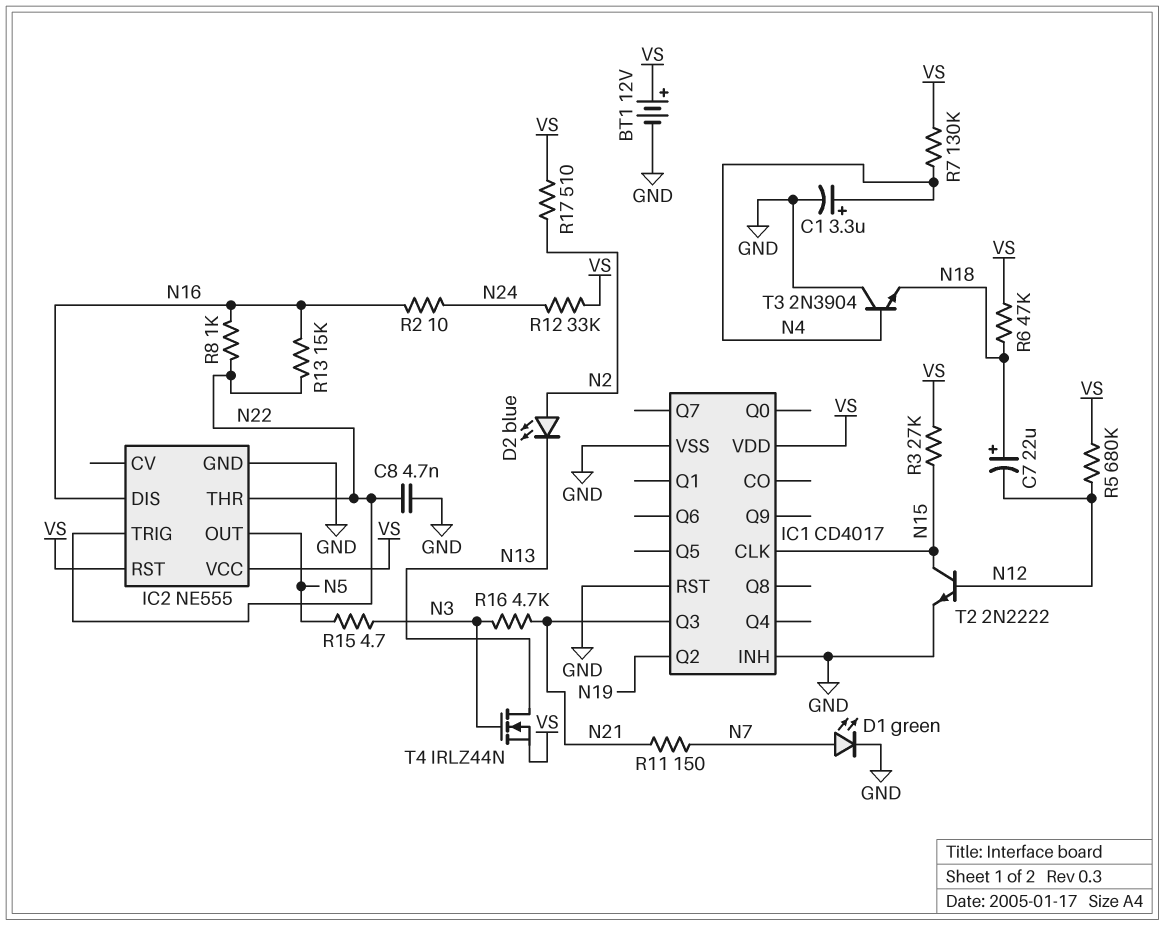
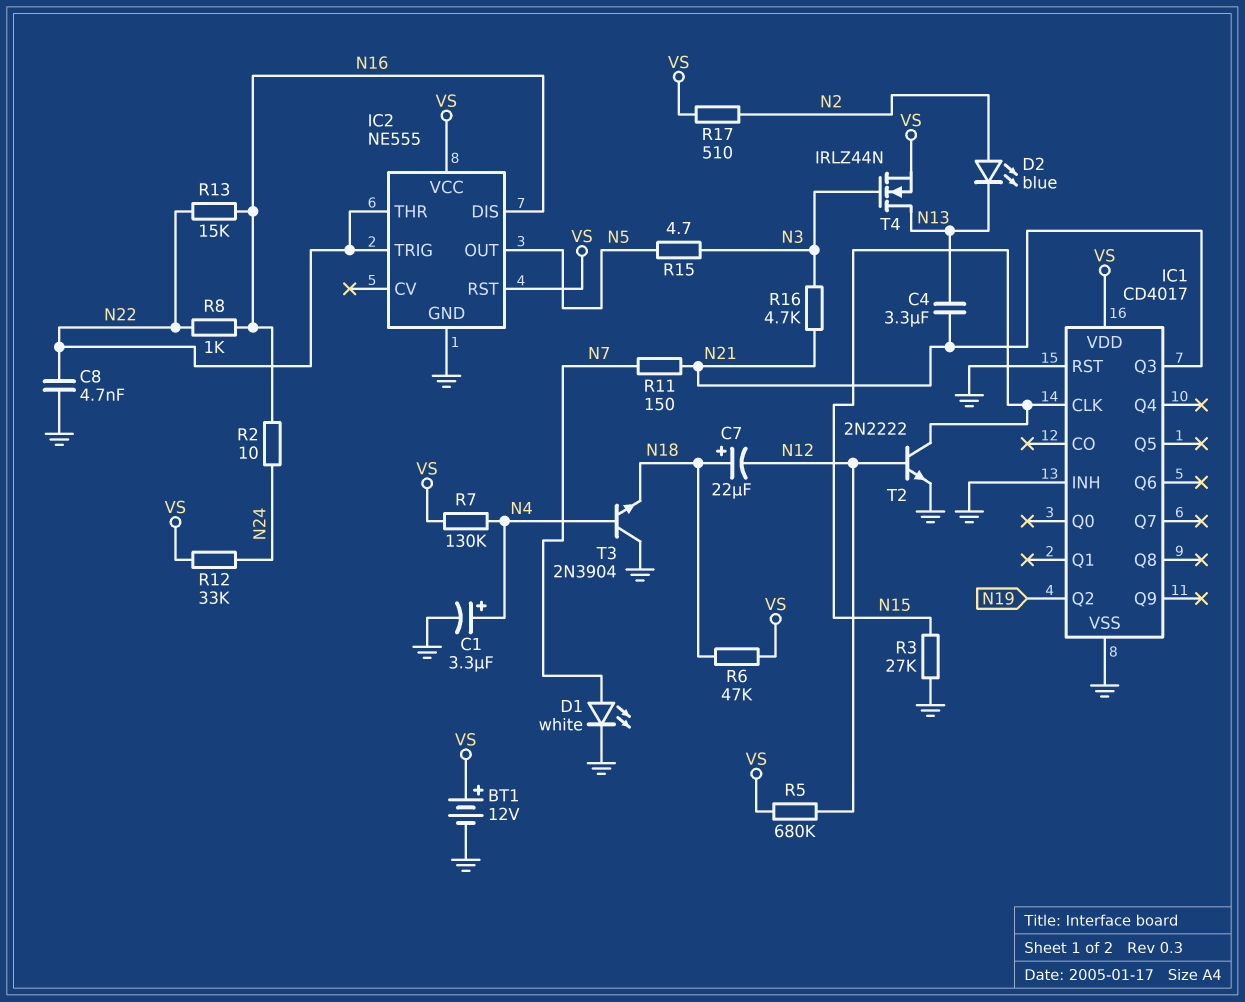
C4: none -> 3.3uF (N13, N21)
D1: LED green (A N7, K GND) -> LED white (A N7, K GND)
R3: 27k (N15, VS) -> 27k (GND, N15)

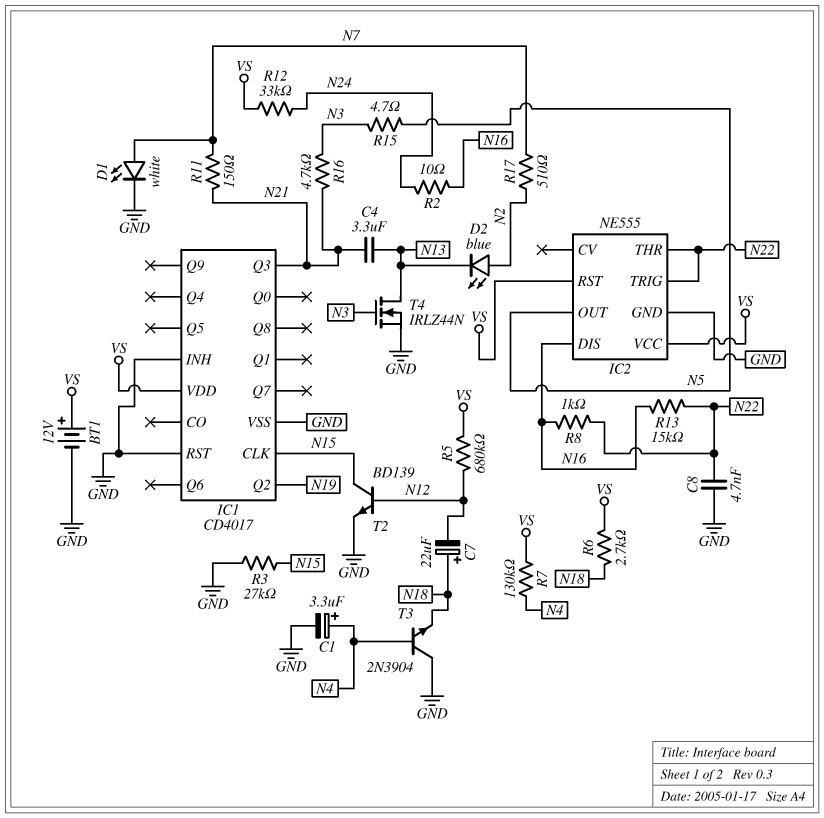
R6: 47k (N18, VS) -> 2.7k (N18, VS)
R17: 510 (N2, VS) -> 510 (N2, N7)
T2: NPN 2N2222 (B N12, C N15, E GND) -> NPN BD139 (B N12, C N15, E GND)
T4: NMOS IRLZ44N (G N3, D N13, S VS) -> NMOS IRLZ44N (G N3, D N13, S GND)

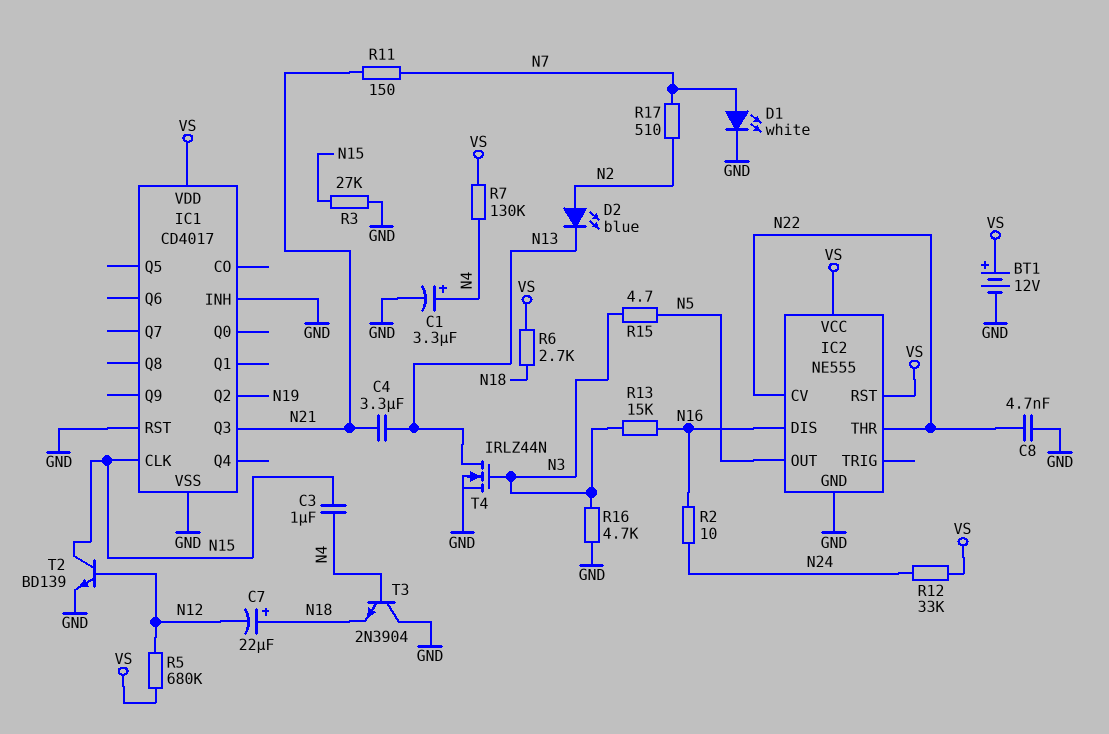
C3: none -> 1uF (N4, N15)
IC2 pin CV: none -> N22
IC2 pin TRIG: N22 -> none
R8: 1k (N16, N22) -> none
R13: 15k (N16, N22) -> 15k (N3, N16)
R16: 4.7k (N3, N21) -> 4.7k (GND, N3)

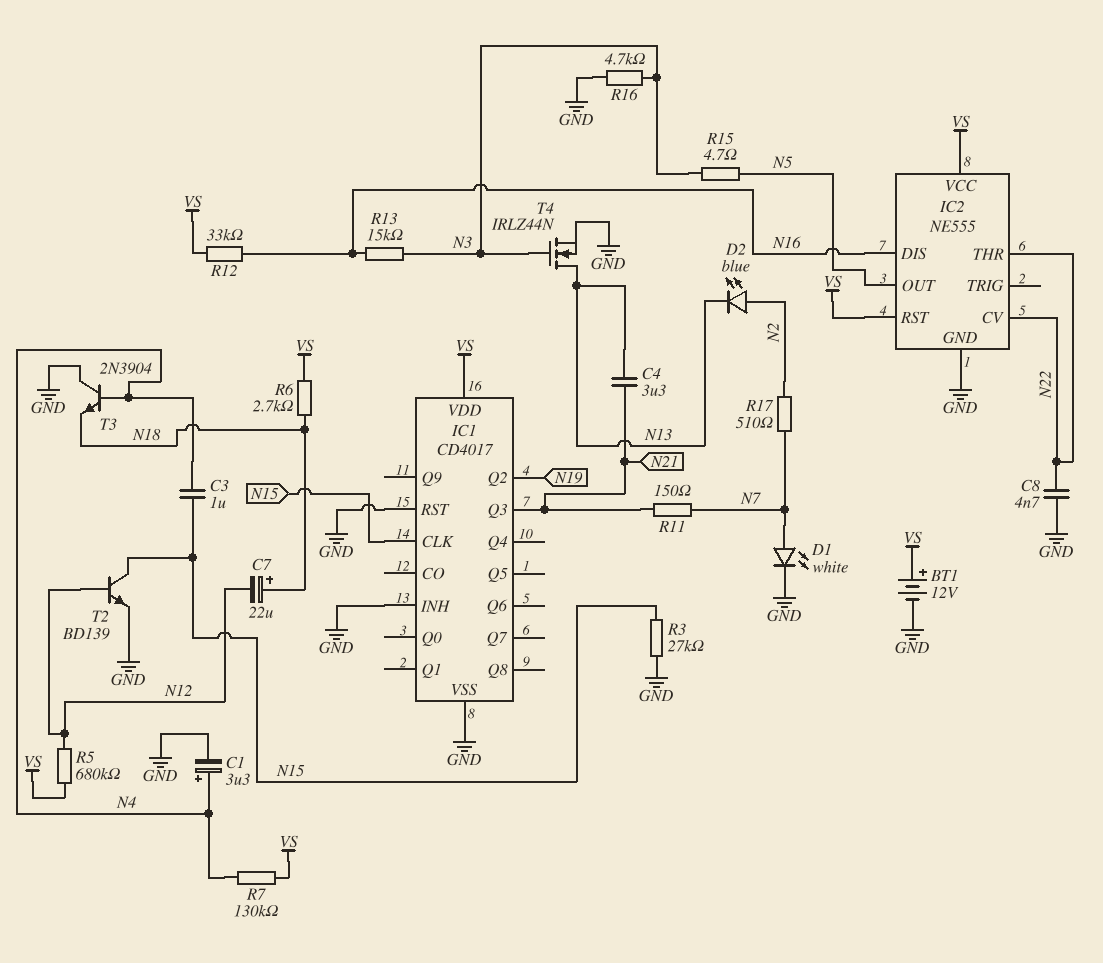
R2: 10 (N16, N24) -> none
R12: 33k (N24, VS) -> 33k (N16, VS)

